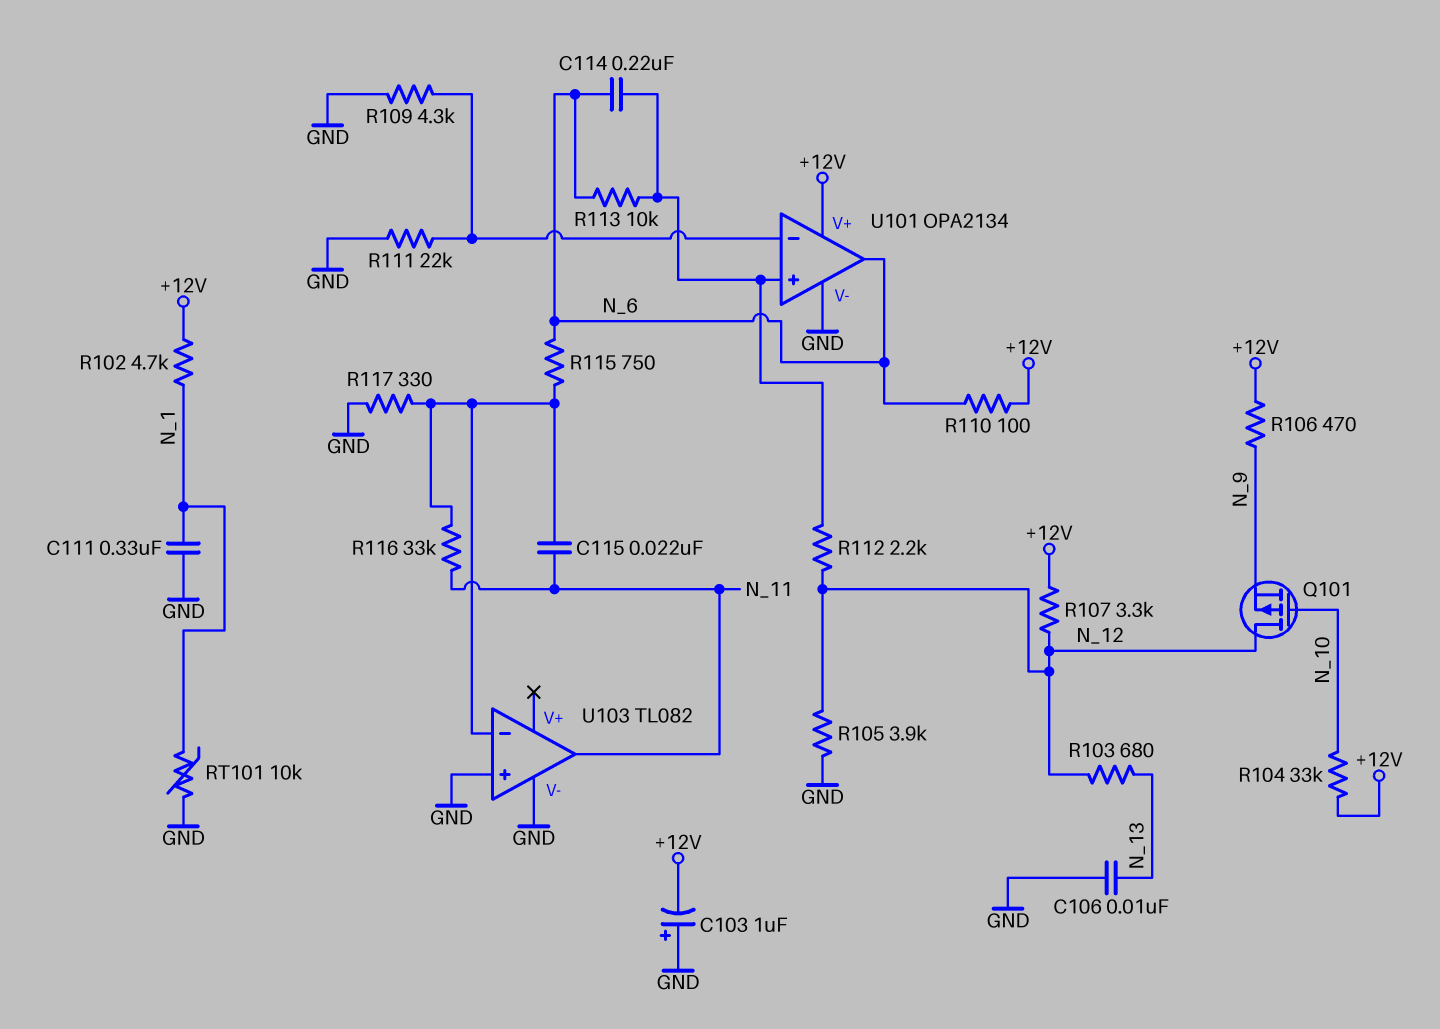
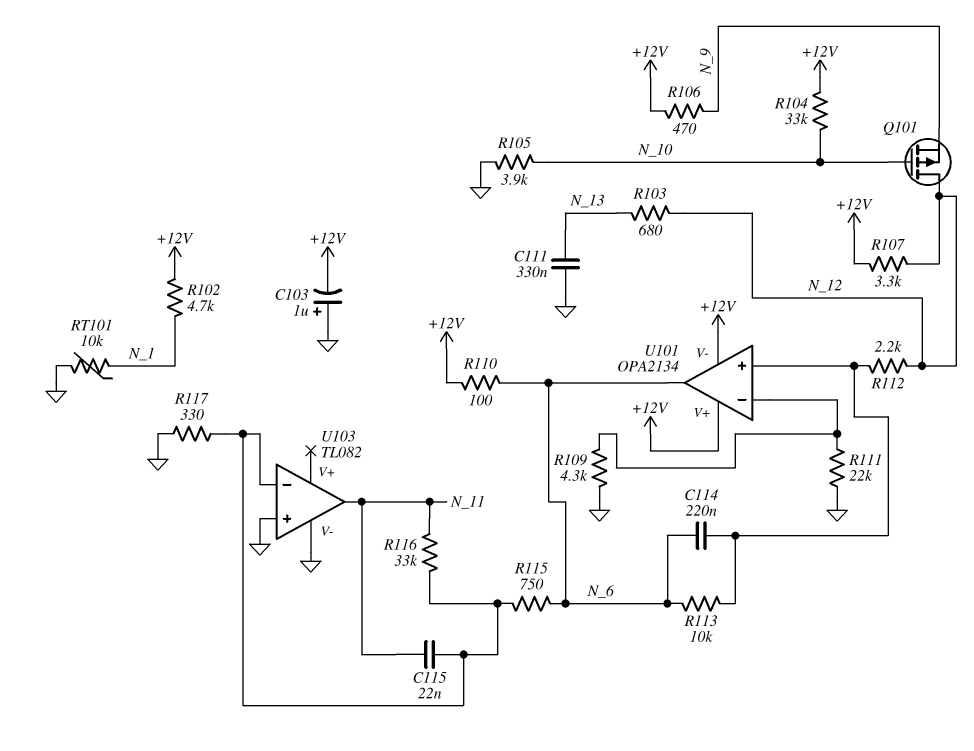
C106: 10nF (GND, N_13) -> none
C111: 330nF (GND, N_1) -> 330nF (GND, N_13)
R105: 3.9k (GND, N_12) -> 3.9k (GND, N_10)
U101 pin V-: GND -> +12V

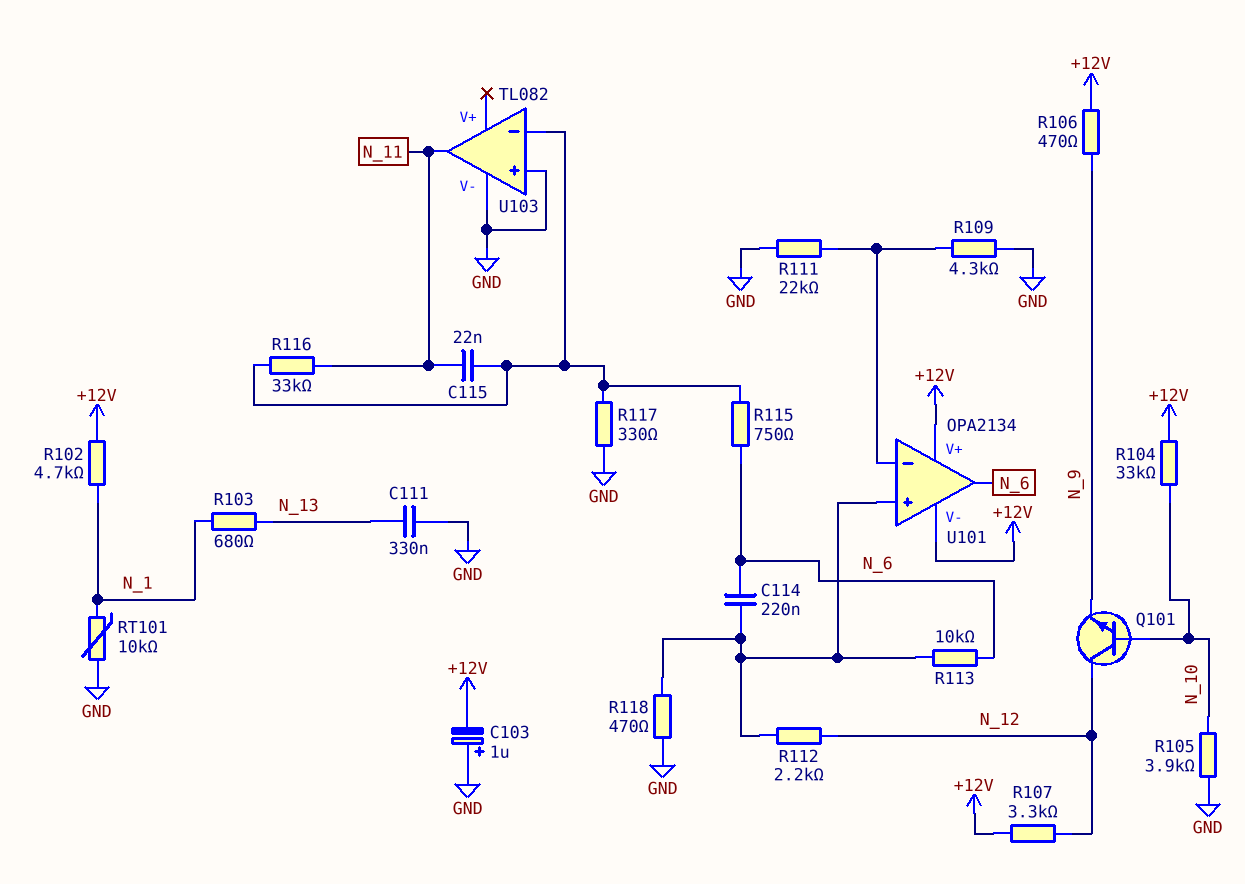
Q101: PMOS (G N_10, D N_12, S N_9) -> NPN (B N_10, C N_12, E N_9)
R103: 680 (N_12, N_13) -> 680 (N_1, N_13)
R110: 100 (+12V, N_6) -> none
R118: none -> 470 (GND, U101/in+)

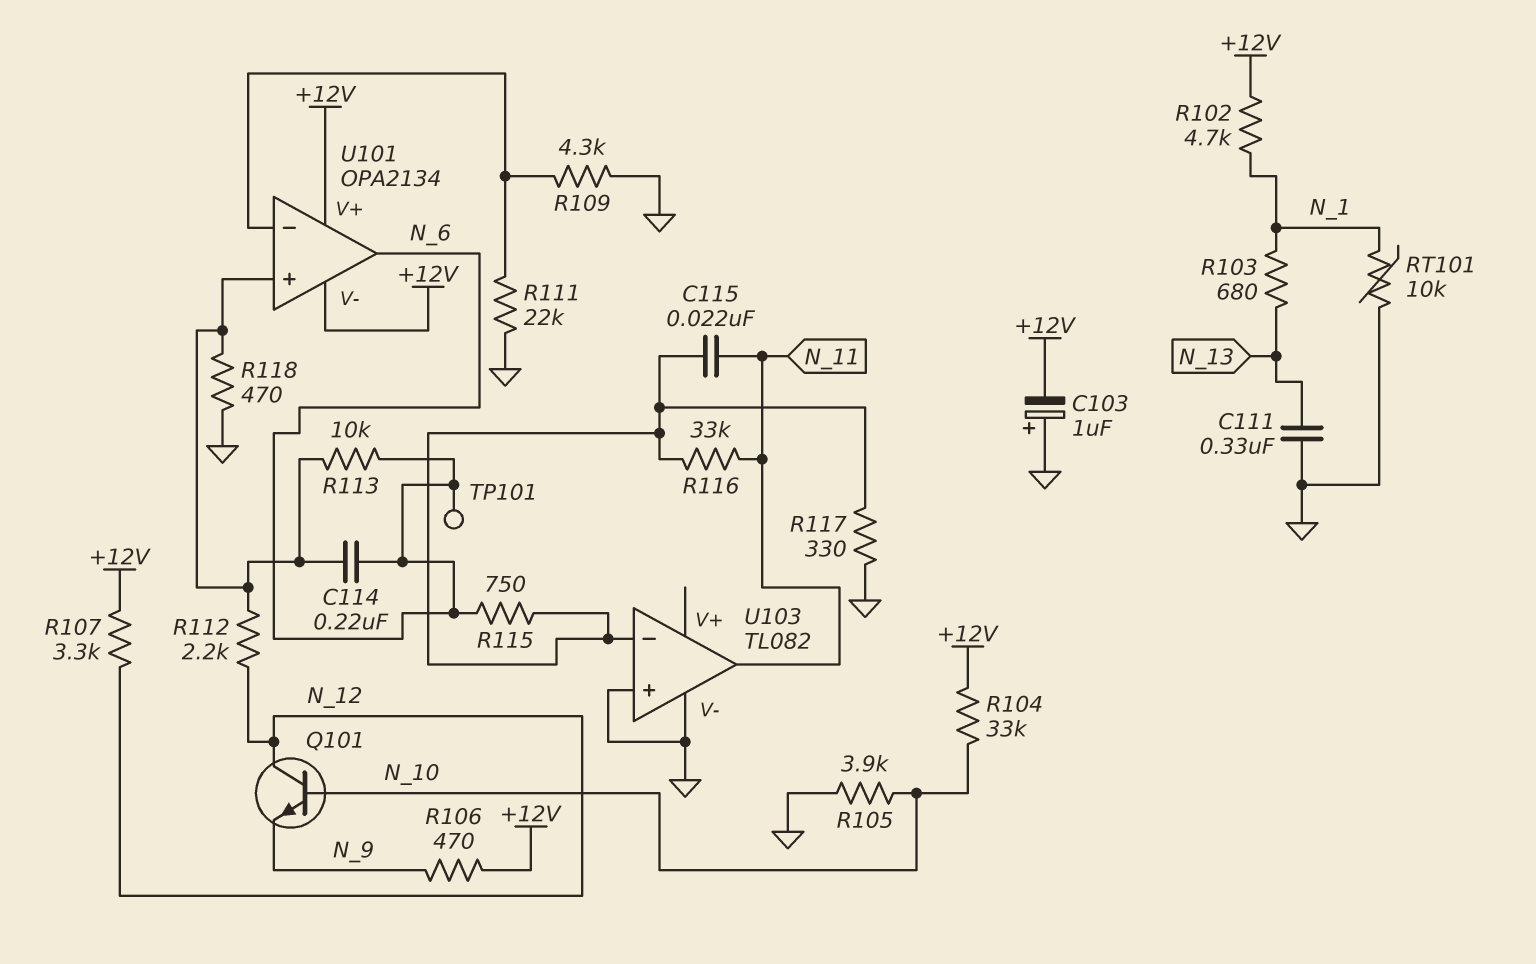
TP101: none -> test point (N_6)

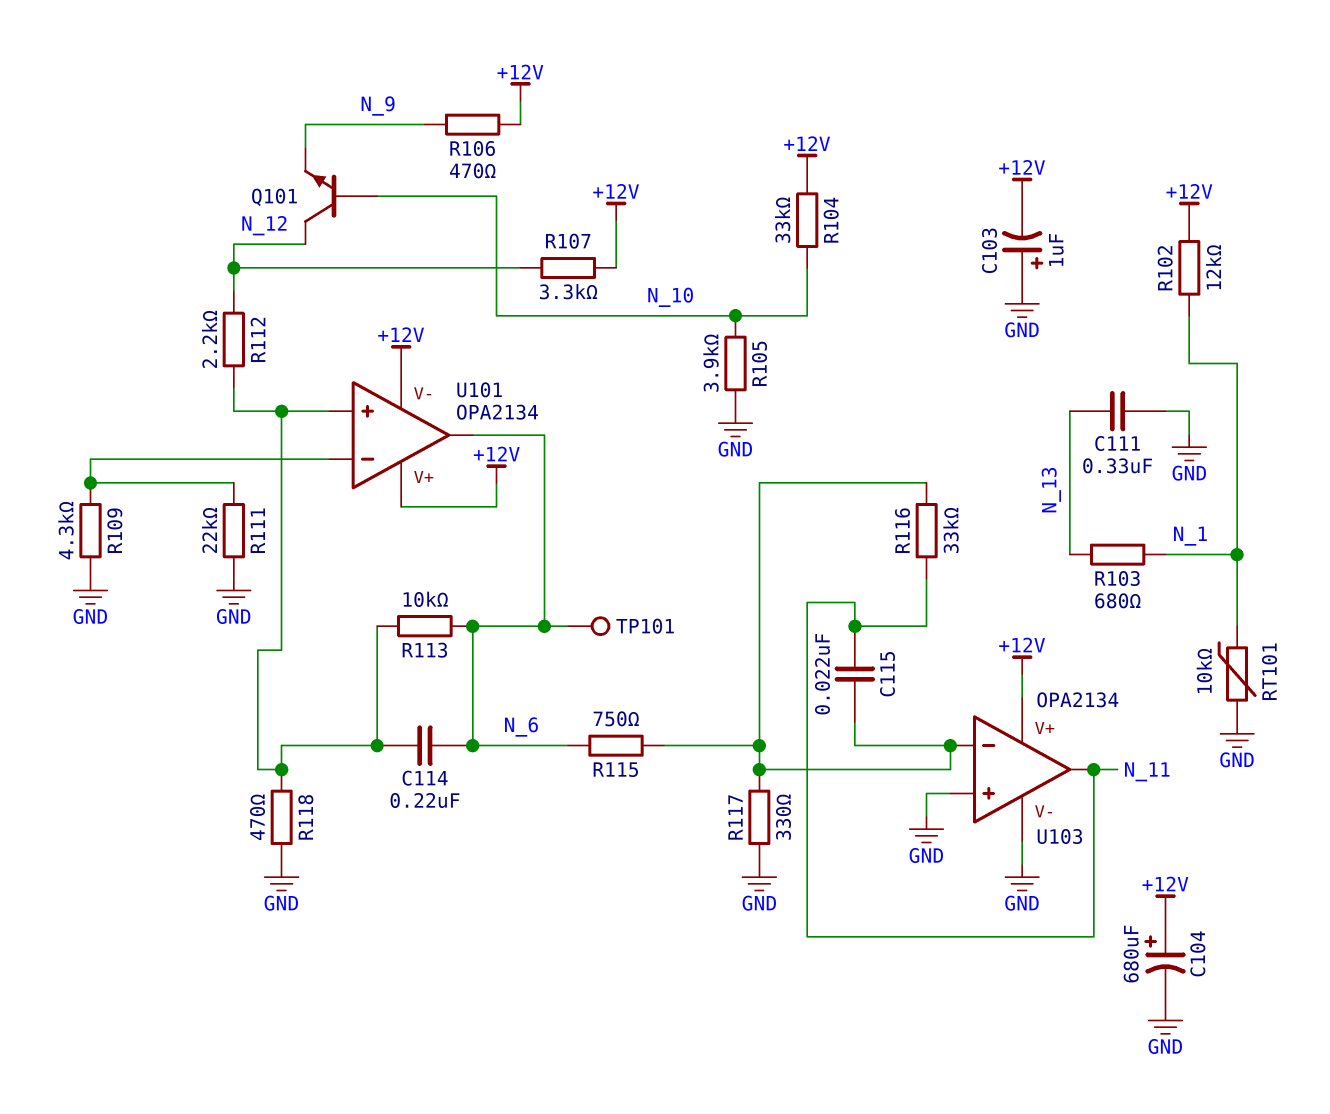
C104: none -> 680uF (plus +12V, minus GND)
R102: 4.7k (+12V, N_1) -> 12k (+12V, N_1)
U103: TL082 -> OPA2134
U103 pin V+: none -> +12V

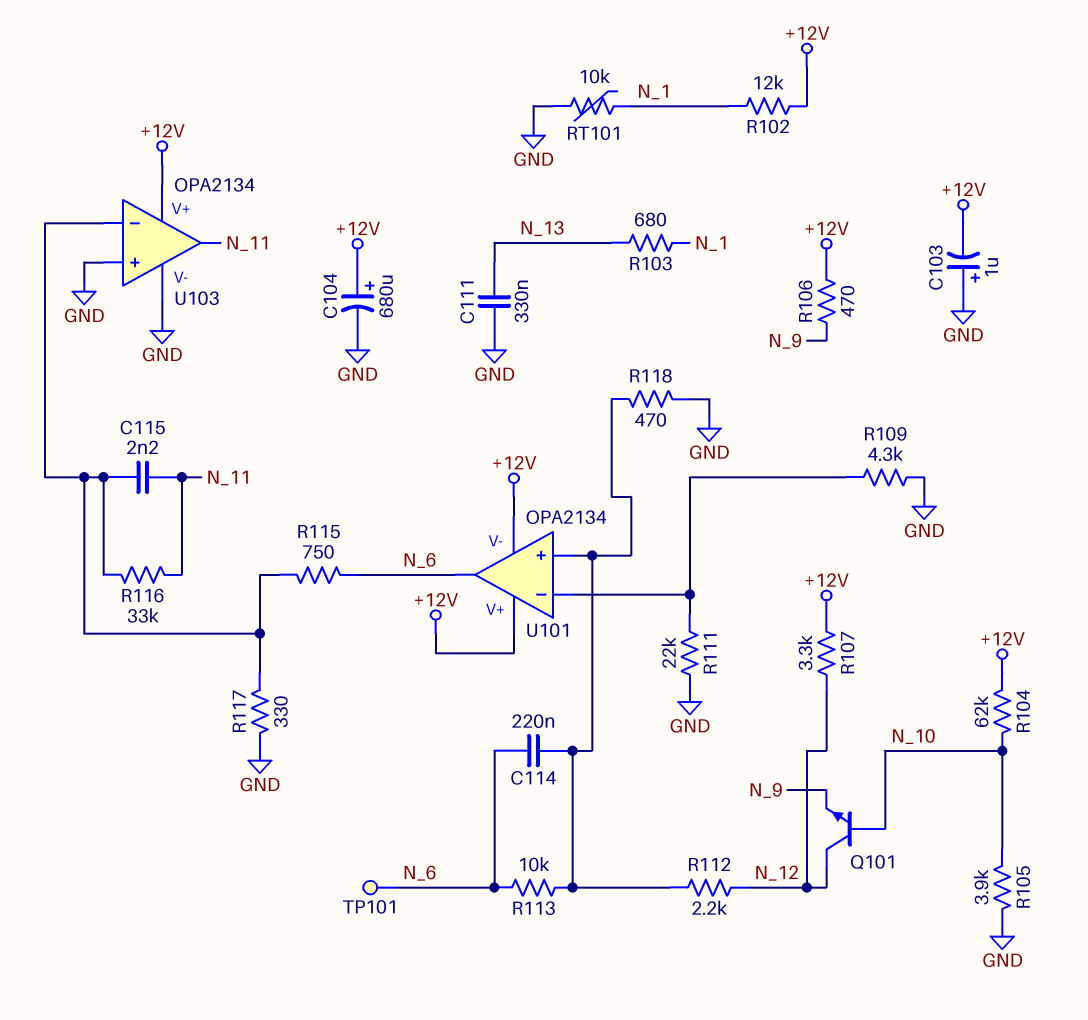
C115: 22nF (N_11, U103/in-) -> 2.2nF (N_11, U103/in-)
R104: 33k (+12V, N_10) -> 62k (+12V, N_10)

